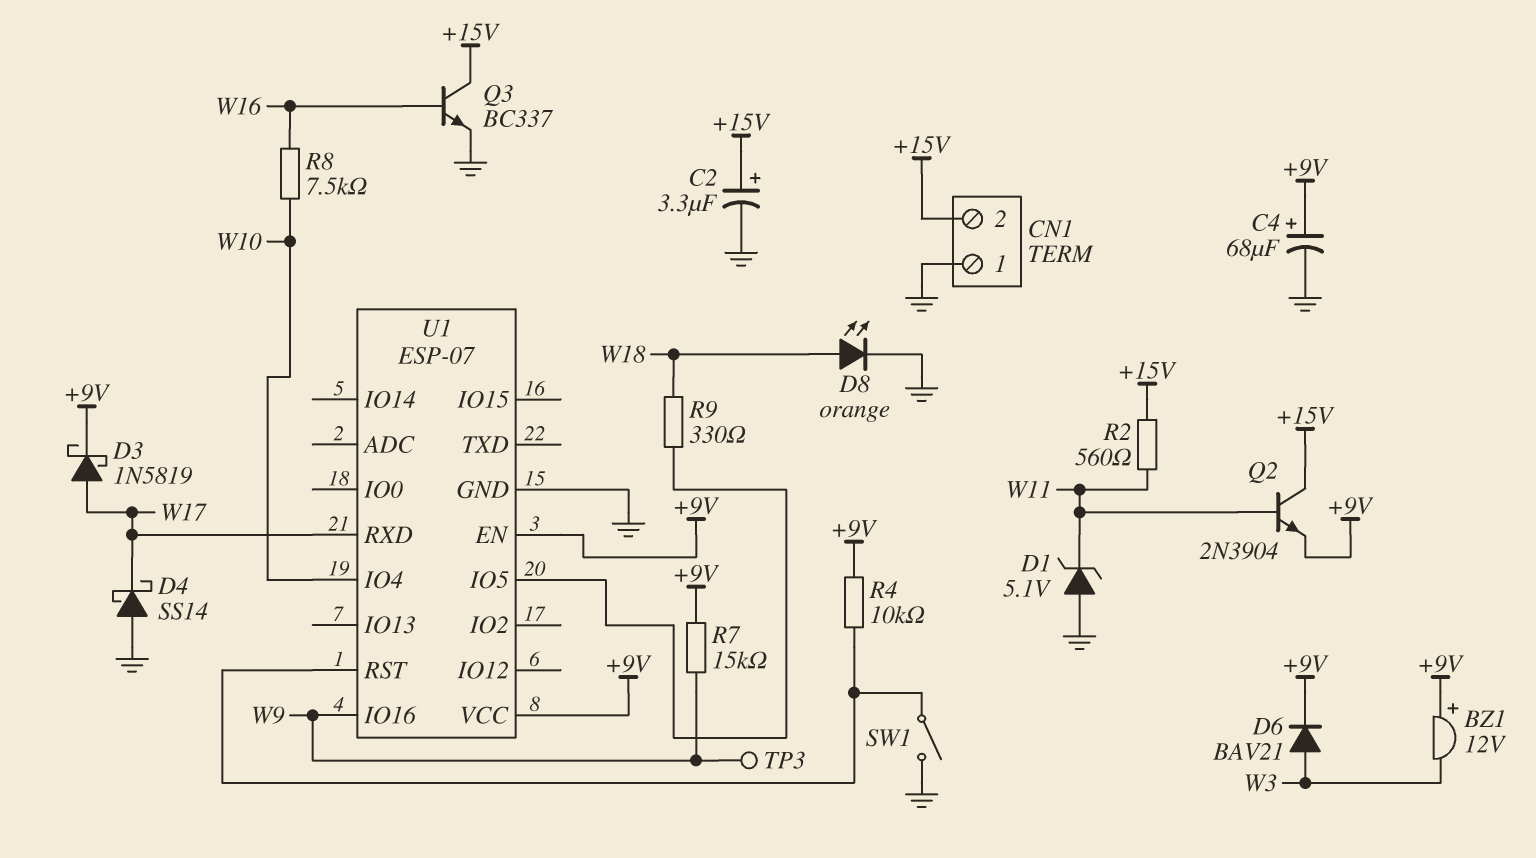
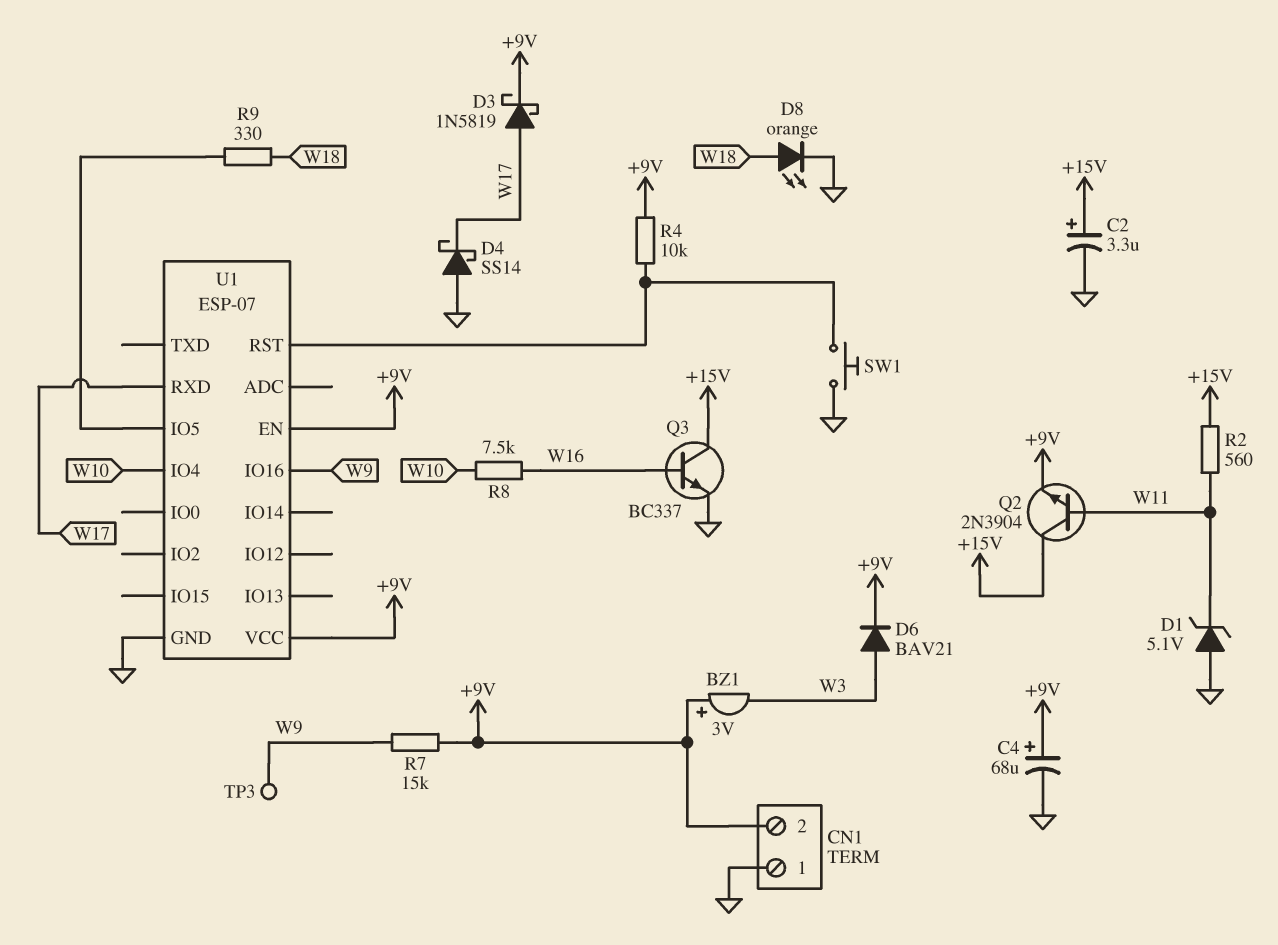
BZ1: buzzer 12V (plus +9V, minus W3) -> buzzer 3V (plus +9V, minus W3)
CN1 pin 2: +15V -> +9V
SW1: switch (GND, U1/RST) -> button (GND, U1/RST)

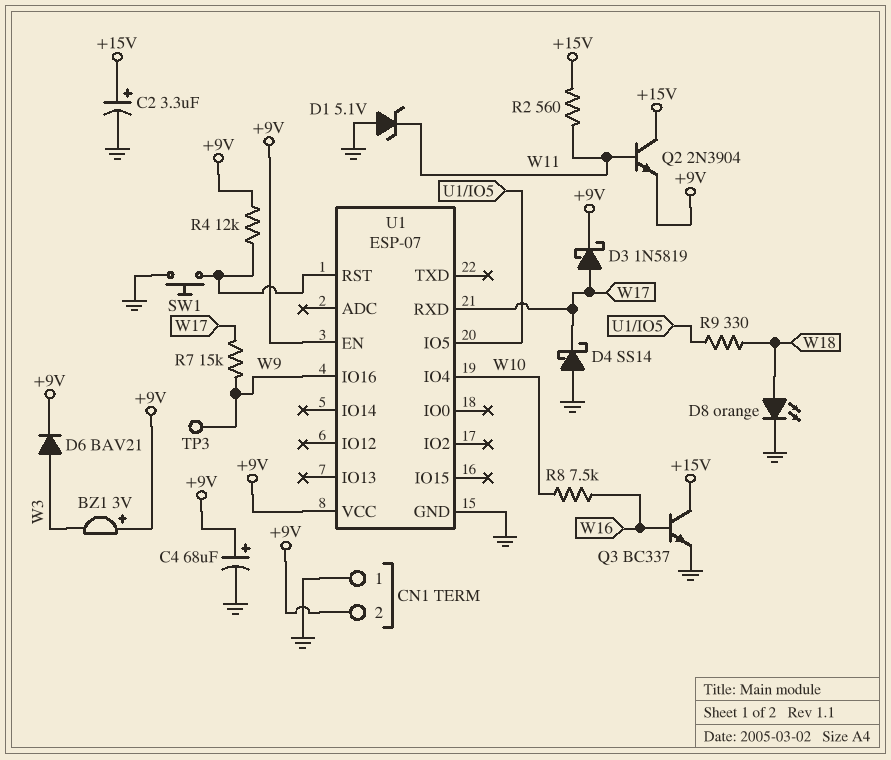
R4: 10k (+9V, U1/RST) -> 12k (+9V, U1/RST)
R7: 15k (+9V, W9) -> 15k (W9, W17)

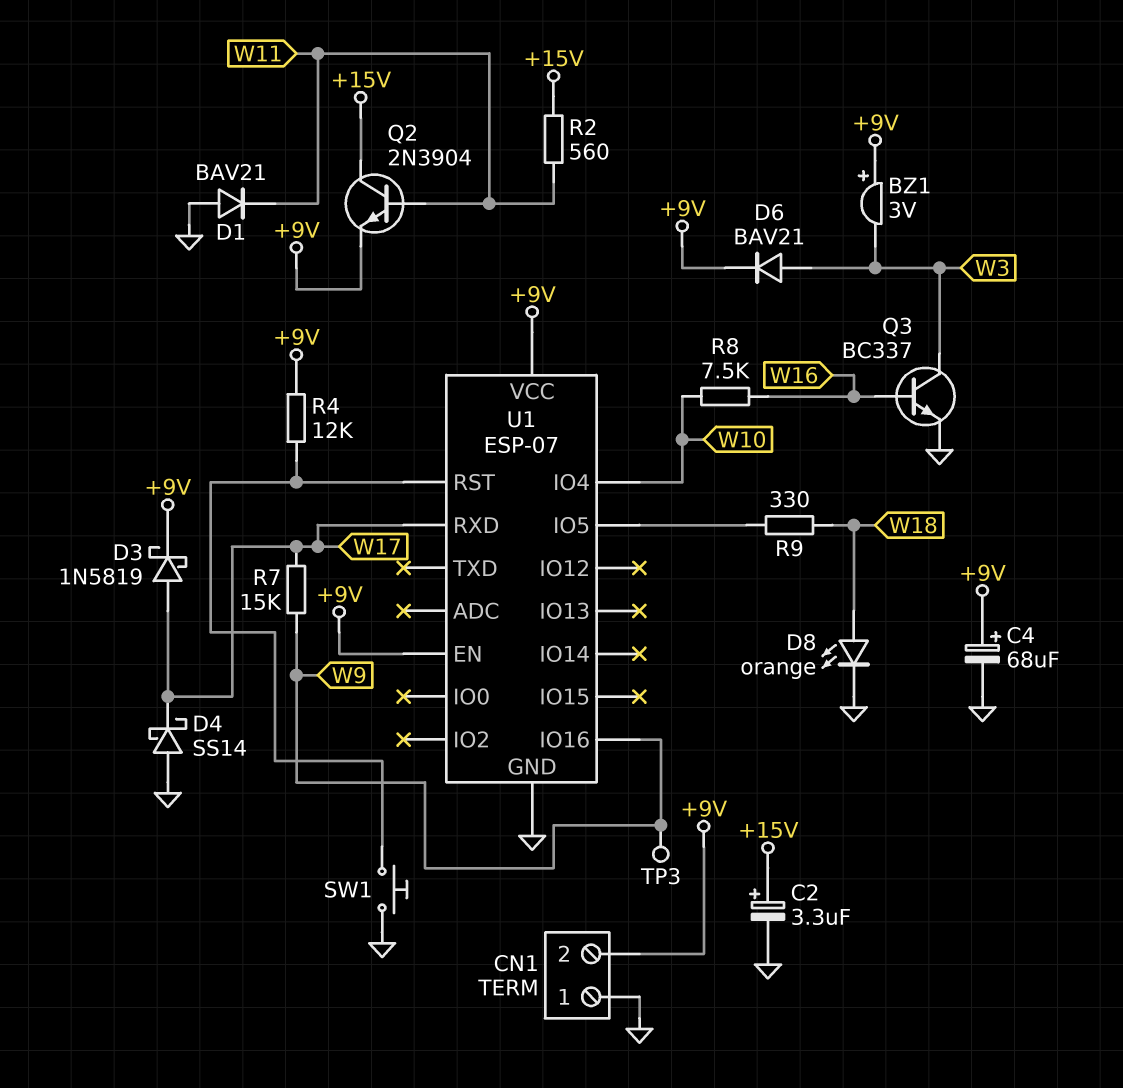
D1: zener 5.1V (A GND, K W11) -> diode BAV21 (A GND, K W11)
Q3: NPN BC337 (B W16, C +15V, E GND) -> NPN BC337 (B W16, C W3, E GND)

